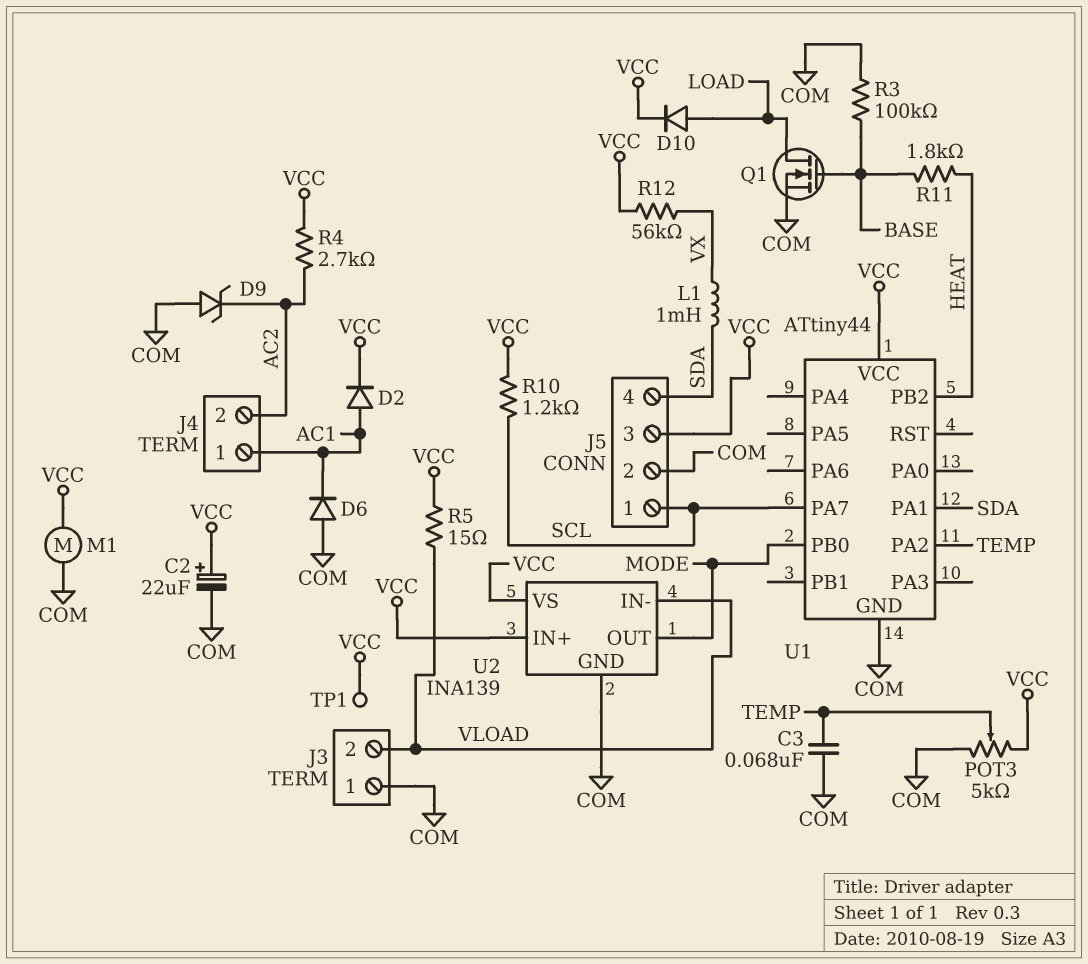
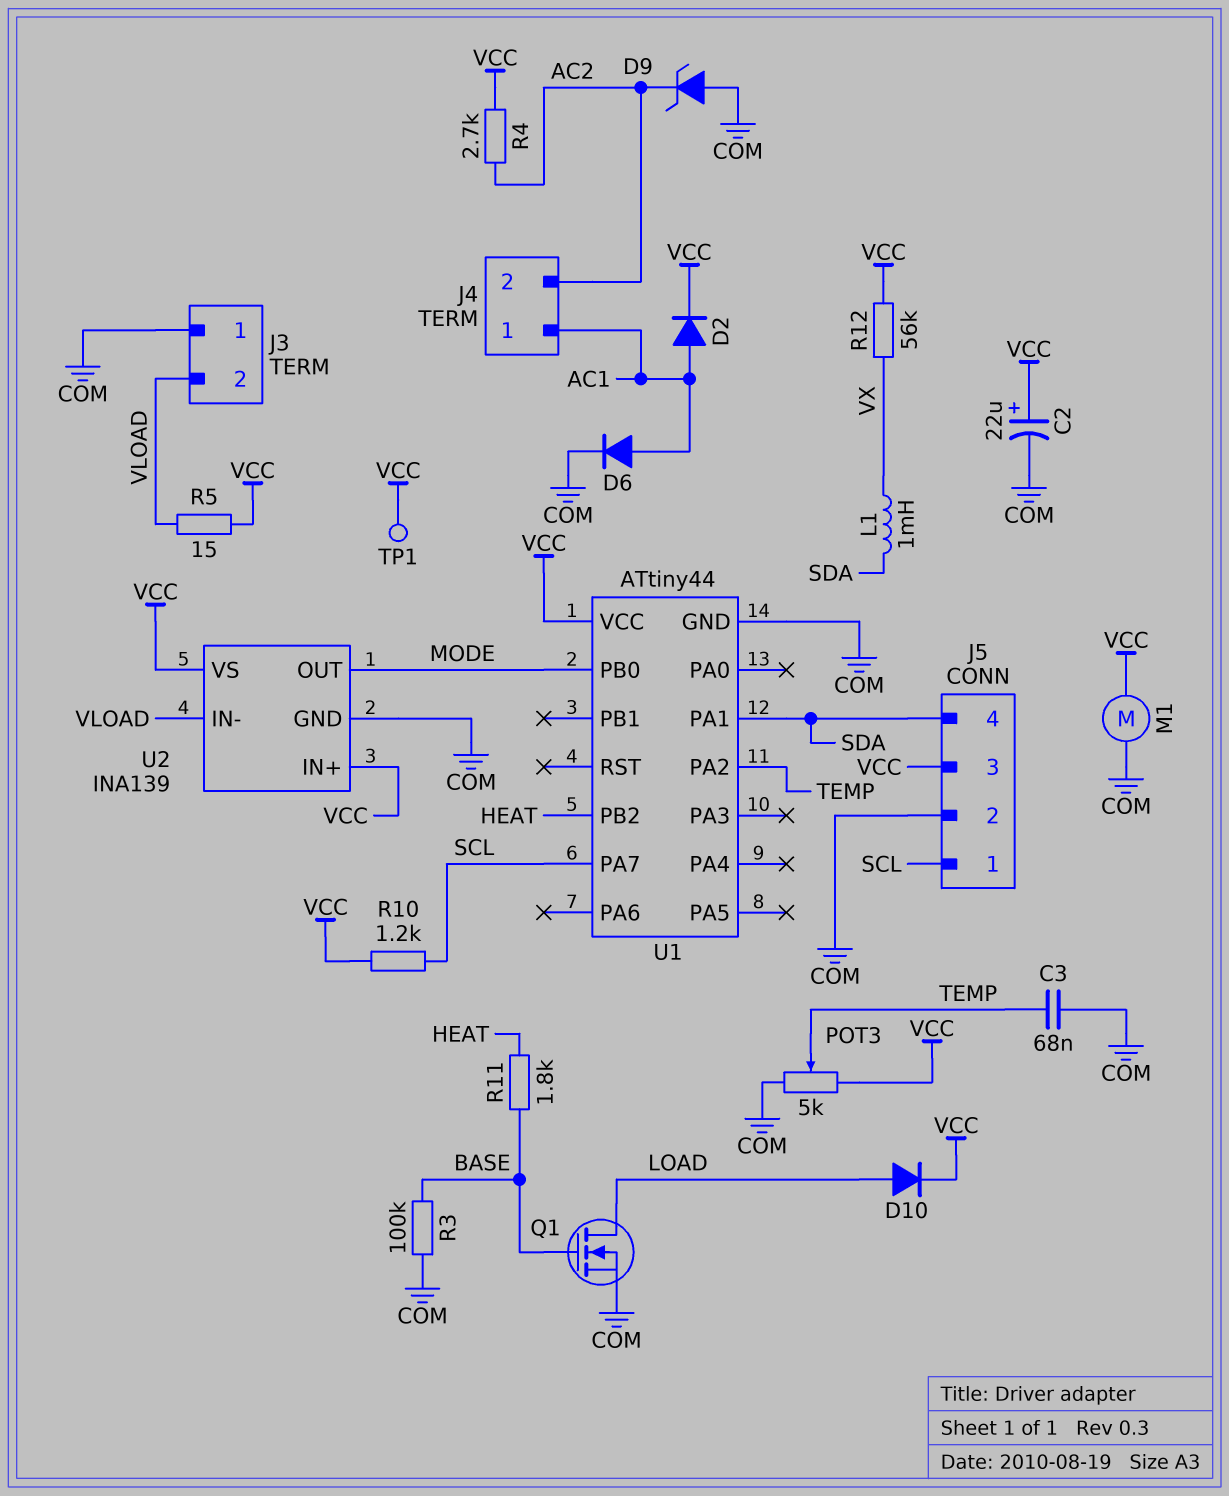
D6: diode (A COM, K AC1) -> diode (A AC1, K COM)

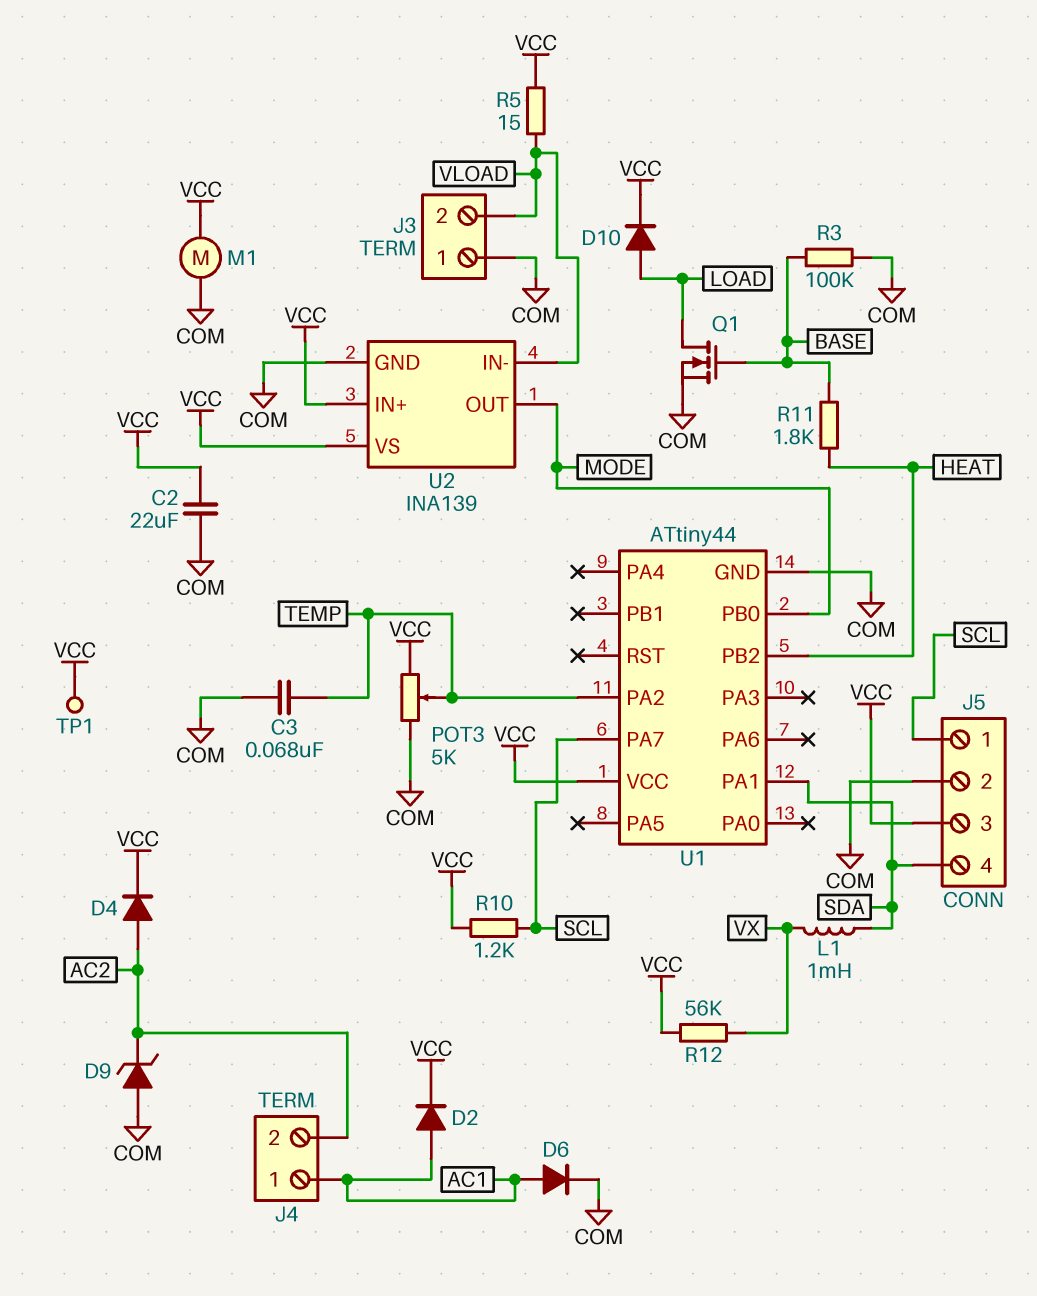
C2: 22uF (plus VCC, minus COM) -> 22uF (COM, VCC)
D4: none -> diode (A AC2, K VCC)
R4: 2.7k (AC2, VCC) -> none

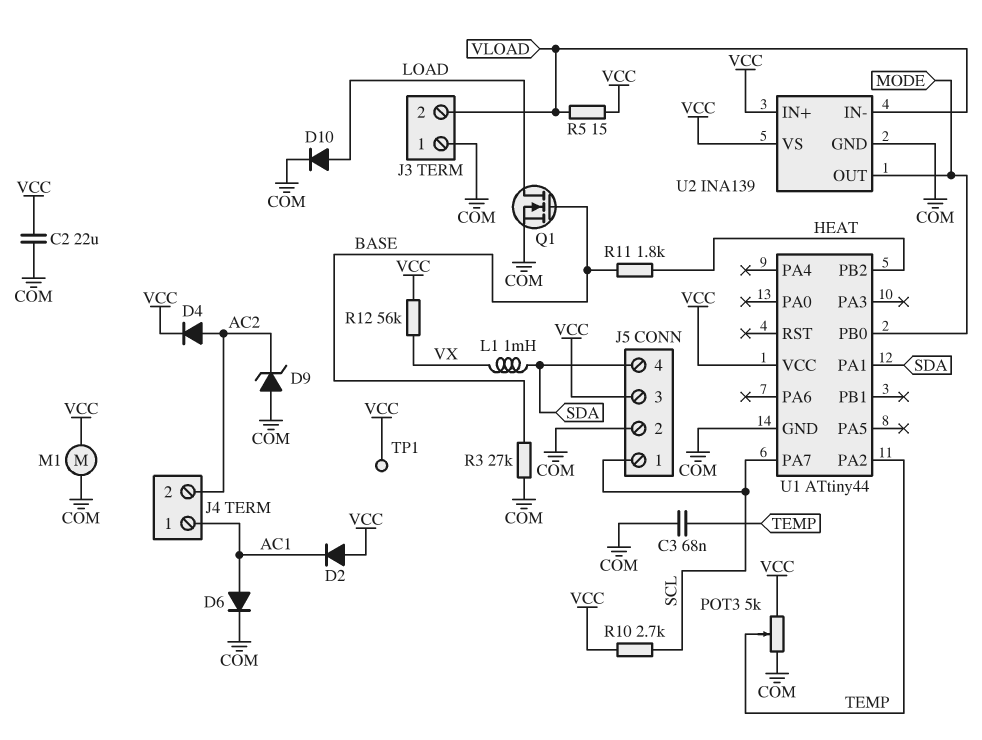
D2: diode (A AC1, K VCC) -> diode (A VCC, K AC1)
D10: diode (A LOAD, K VCC) -> diode (A LOAD, K COM)
R3: 100k (BASE, COM) -> 27k (BASE, COM)
R10: 1.2k (SCL, VCC) -> 2.7k (SCL, VCC)

